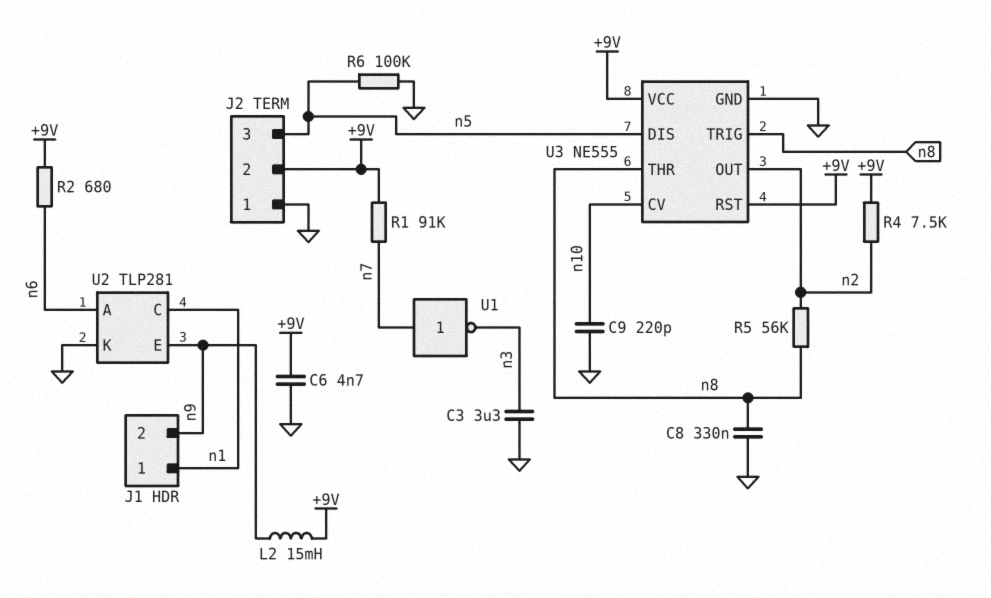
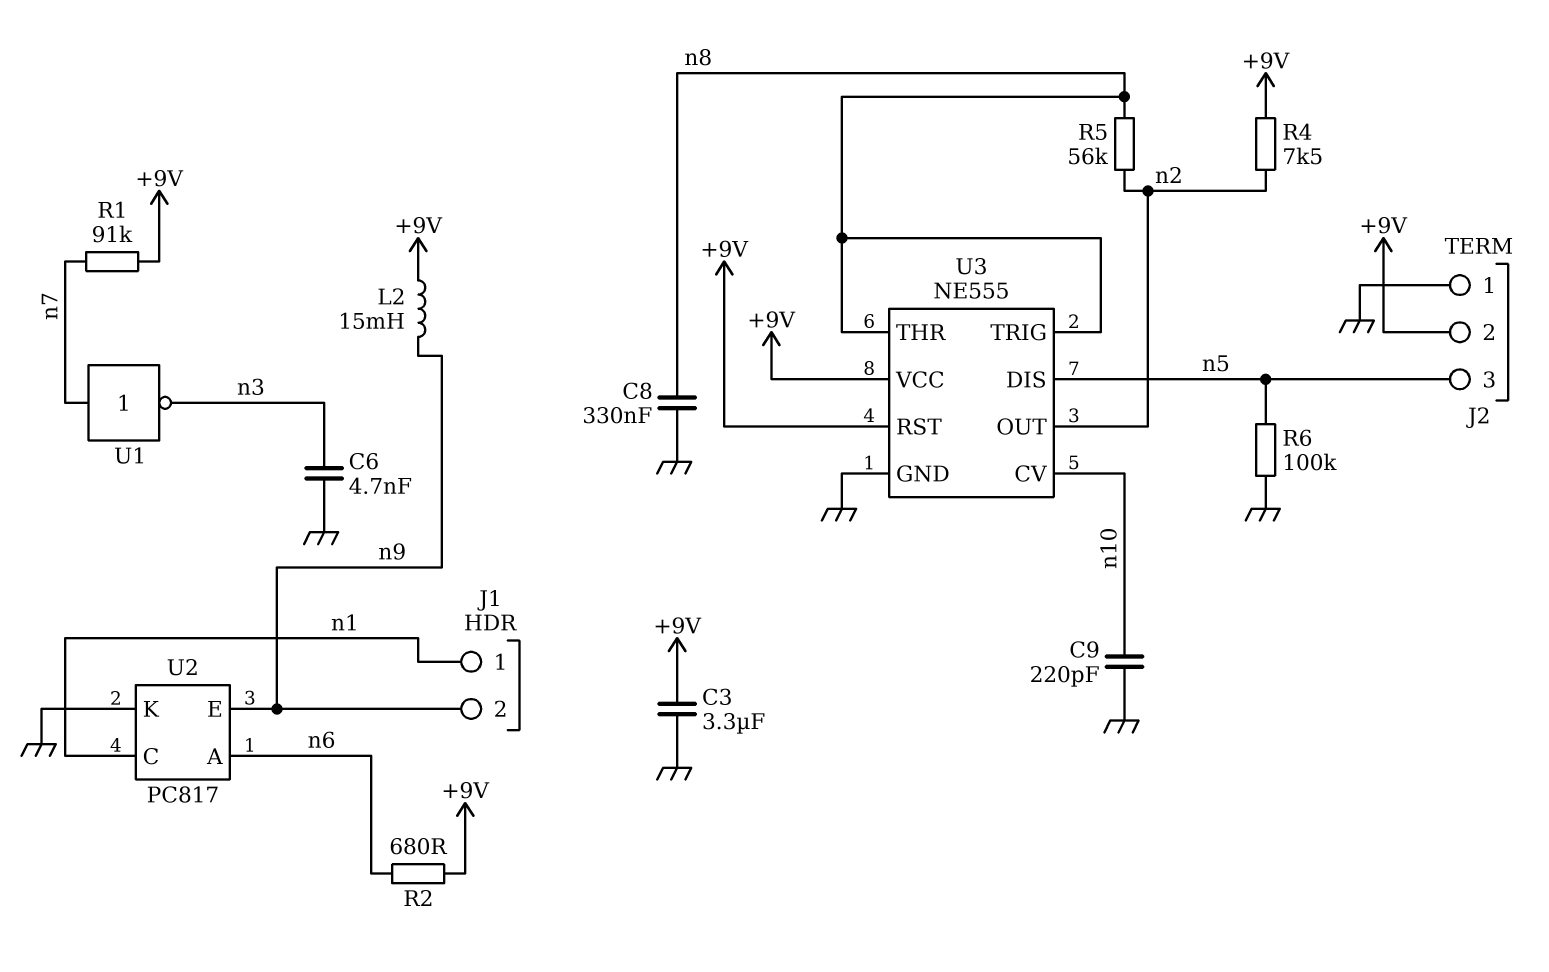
C3: 3.3uF (GND, n3) -> 3.3uF (+9V, GND)
C6: 4.7nF (+9V, GND) -> 4.7nF (GND, n3)
U2: TLP281 -> PC817

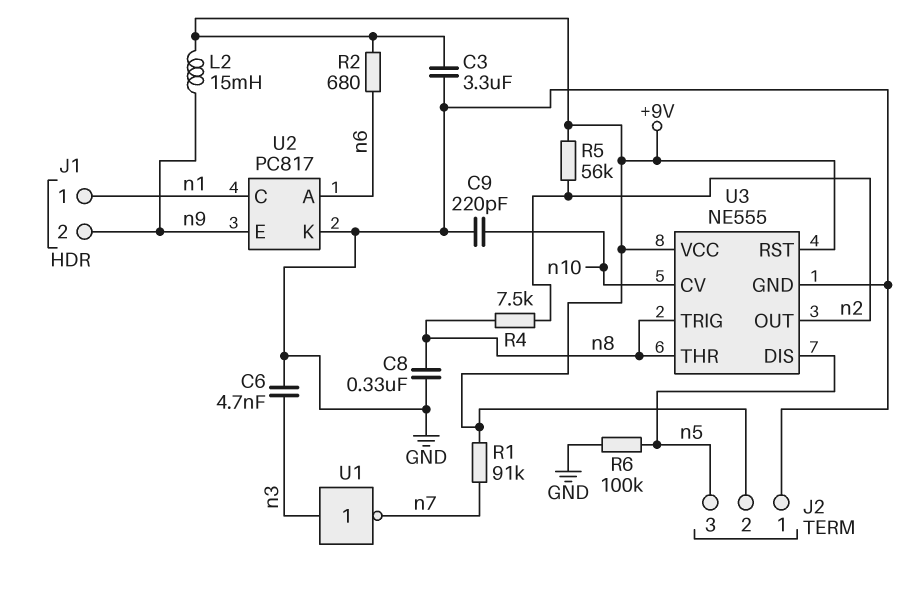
R4: 7.5k (+9V, n2) -> 7.5k (n2, n8)
R5: 56k (n2, n8) -> 56k (+9V, n2)
U1: NOT (in n7, out n3) -> NOT (in n3, out n7)

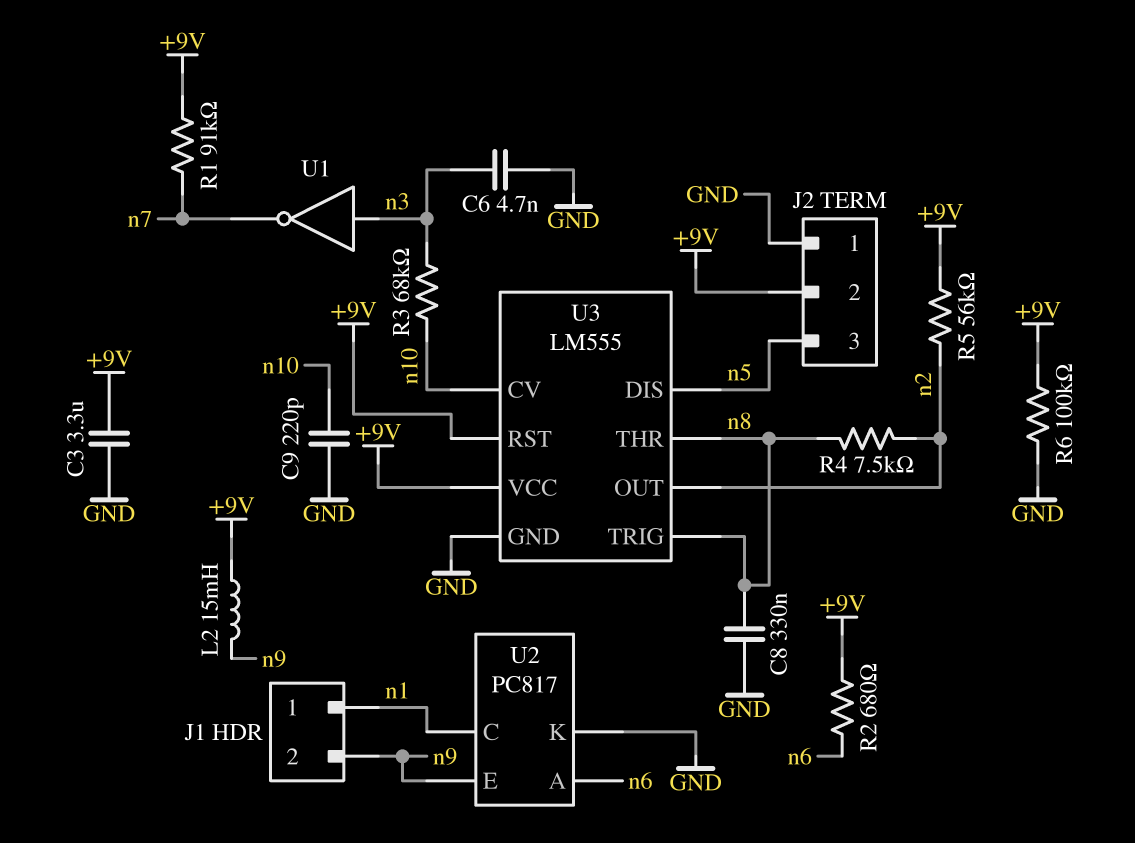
R3: none -> 68k (n3, n10)
R6: 100k (GND, n5) -> 100k (+9V, GND)
U3: NE555 -> LM555

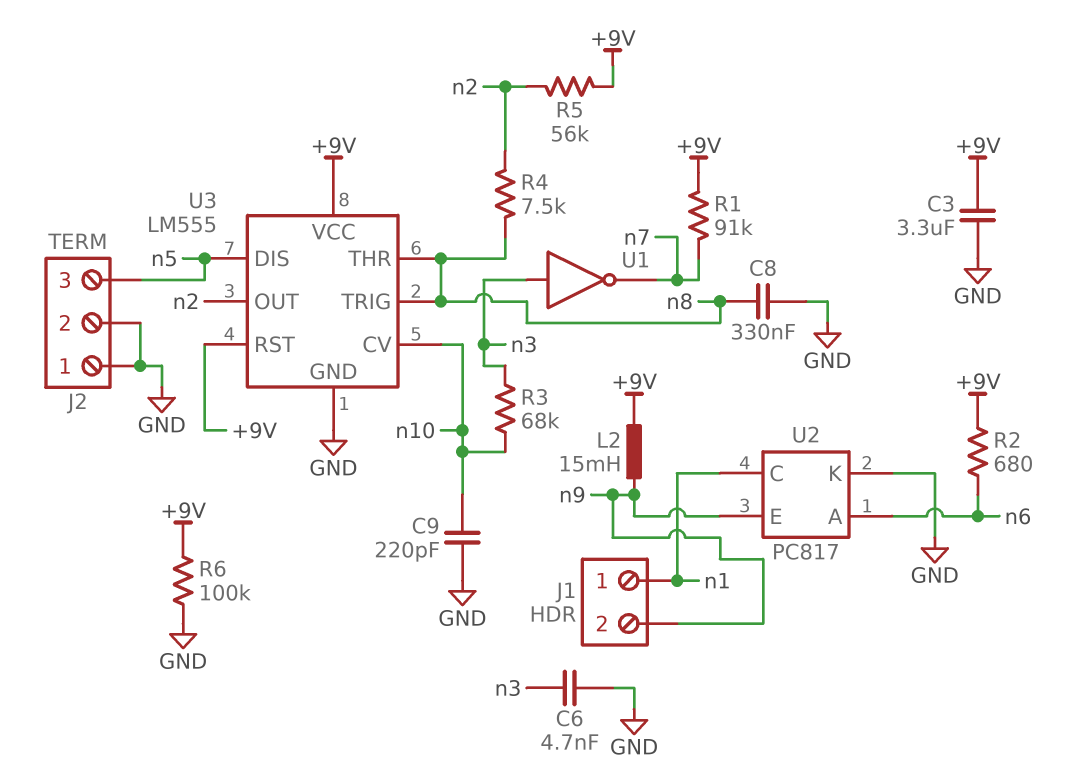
J2 pin 2: +9V -> GND

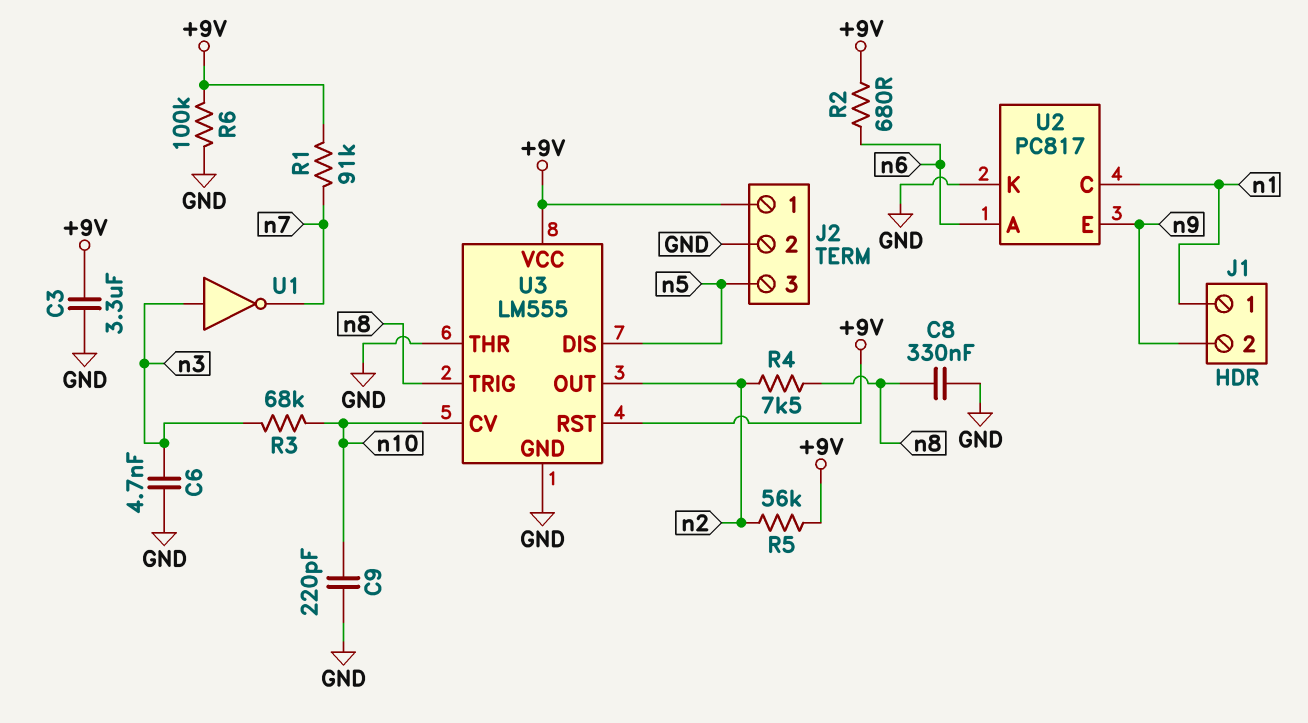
J2 pin 1: GND -> +9V
L2: 15mH (+9V, n9) -> none
U3 pin THR: n8 -> GND

